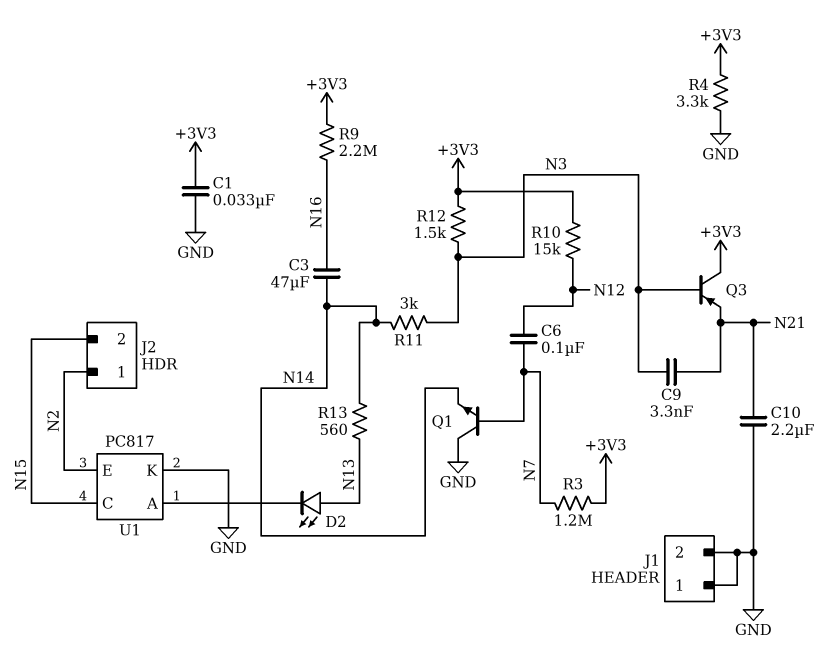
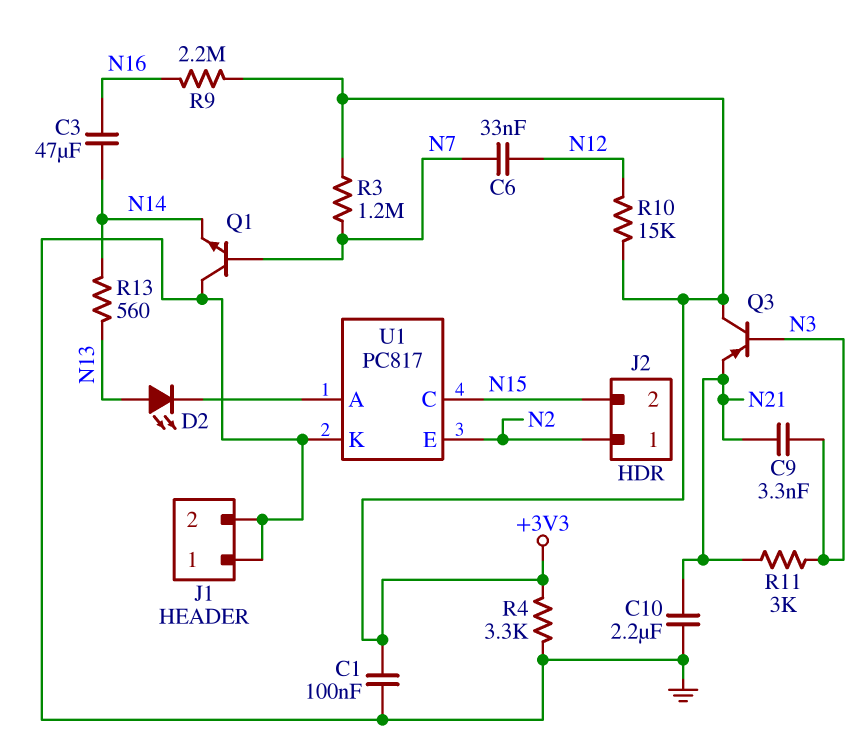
C1: 33nF (+3V3, GND) -> 100nF (+3V3, GND)
C6: 100nF (N7, N12) -> 33nF (N7, N12)
R11: 3k (N3, N14) -> 3k (N3, N21)
R12: 1.5k (+3V3, N3) -> none

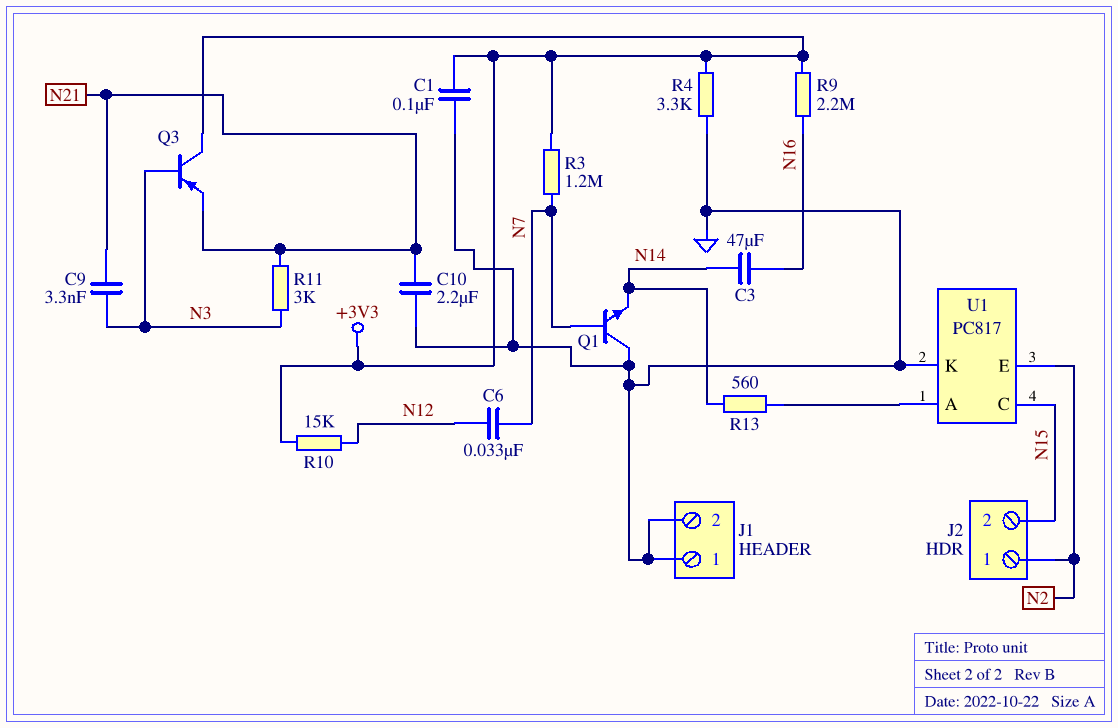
D2: LED (A N13, K U1/A) -> none
R13: 560 (N13, N14) -> 560 (N14, U1/A)

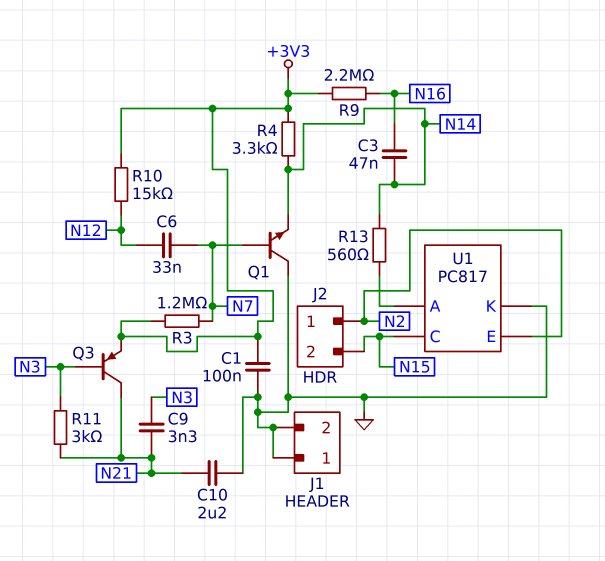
C3: 47uF (N14, N16) -> 47nF (N14, N16)
Q3: PNP (B N3, C +3V3, E N21) -> PNP (B N3, C N21, E +3V3)
R4: 3.3k (+3V3, GND) -> 3.3k (+3V3, N14)

